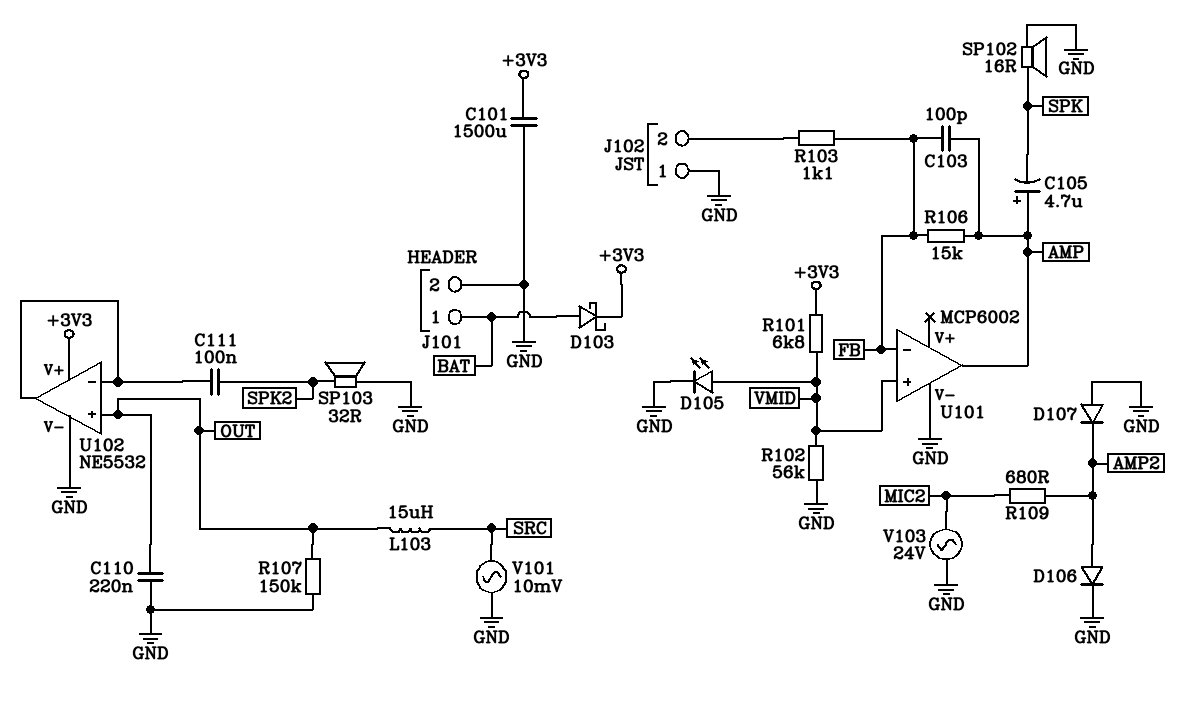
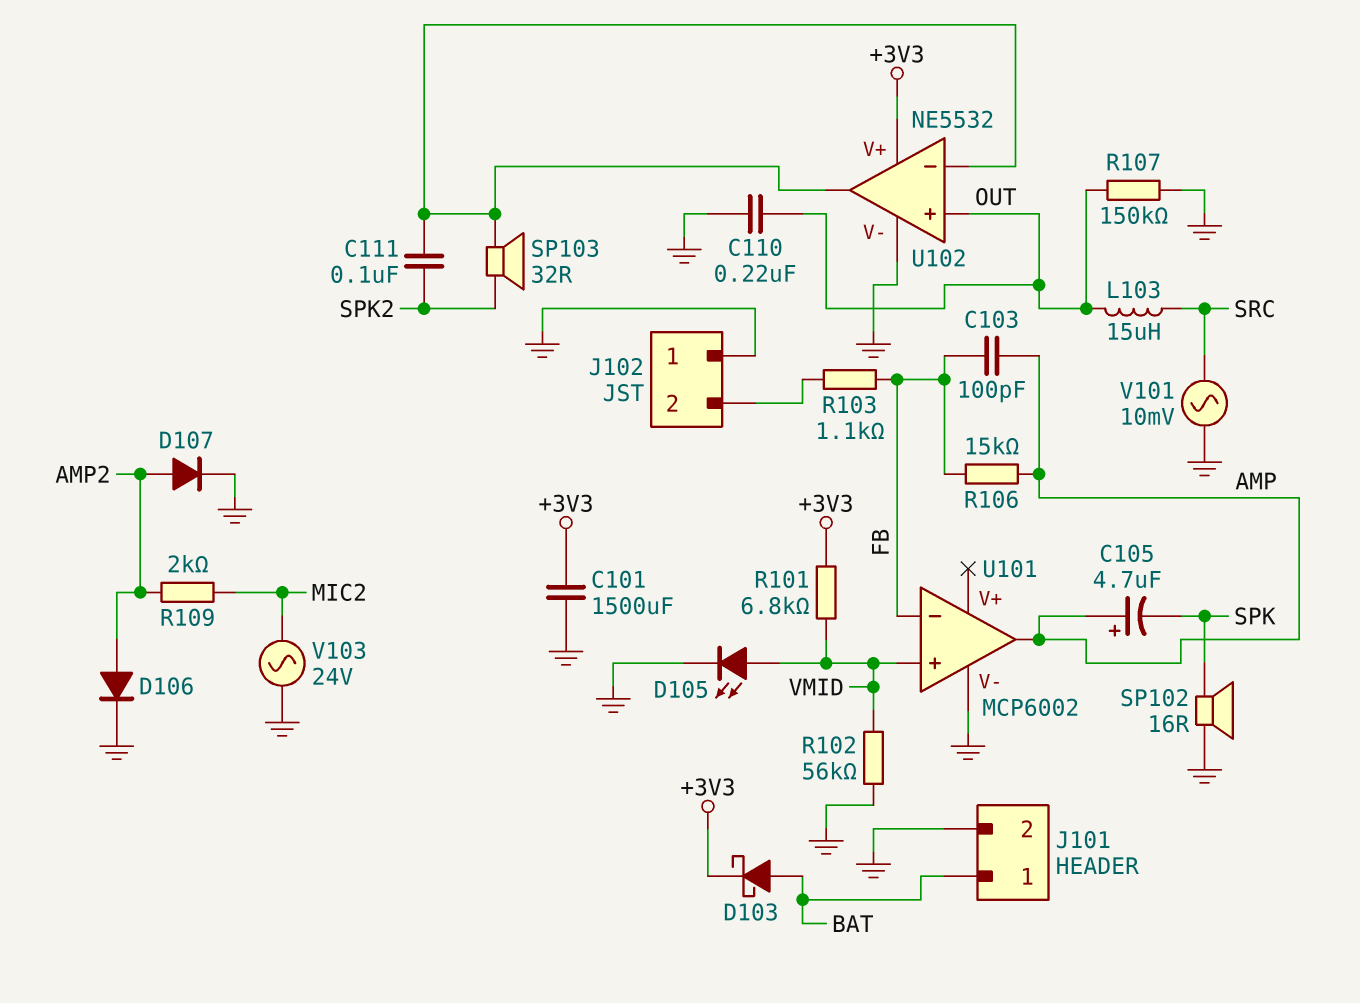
D107: diode (A GND, K AMP2) -> diode (A AMP2, K GND)
R109: 680 (AMP2, MIC2) -> 2k (AMP2, MIC2)
SP103: speaker 32R (GND, SPK2) -> speaker 32R (SPK2, U102/in-)

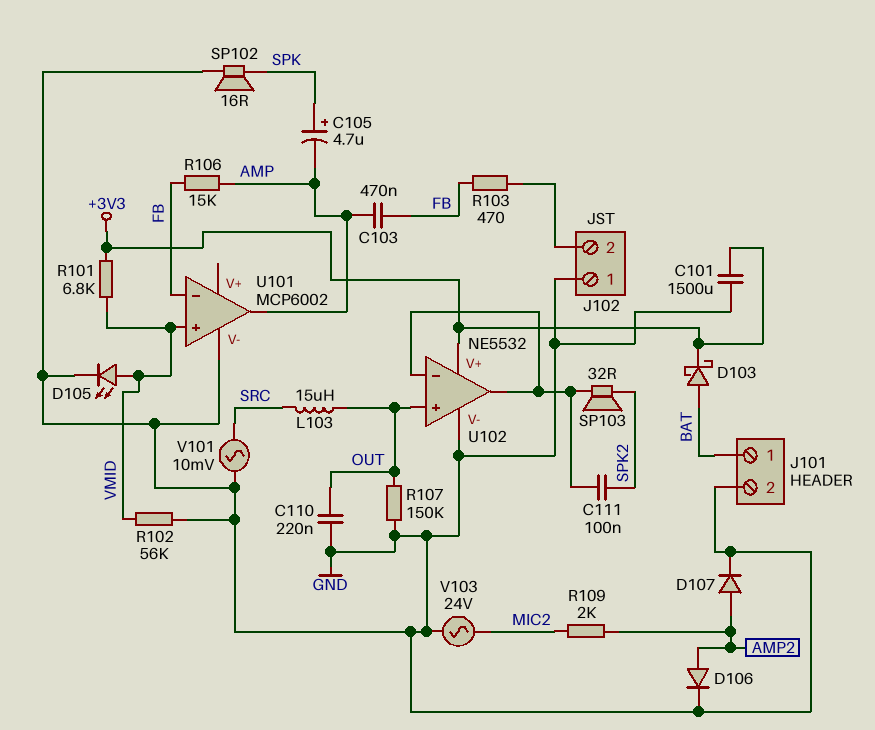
C103: 100pF (AMP, FB) -> 470nF (AMP, FB)
C105: 4.7uF (plus AMP, minus SPK) -> 4.7uF (plus SPK, minus AMP)
R103: 1.1k (FB, J102/2) -> 470 (FB, J102/2)

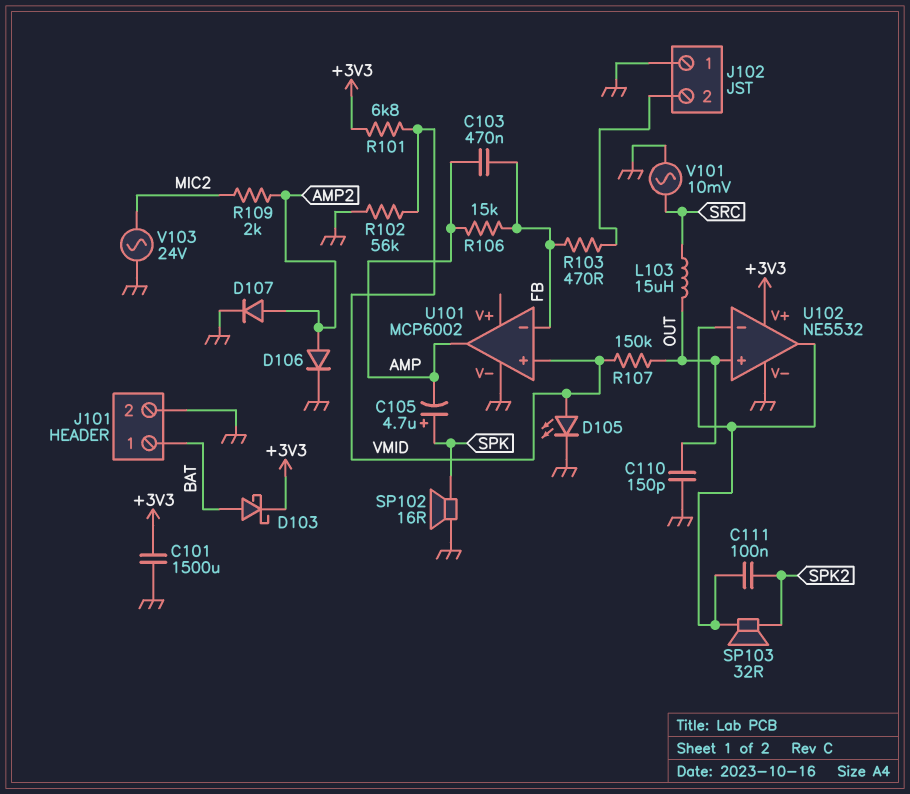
C110: 220nF (GND, OUT) -> 150pF (GND, OUT)
R107: 150k (GND, OUT) -> 150k (OUT, VMID)

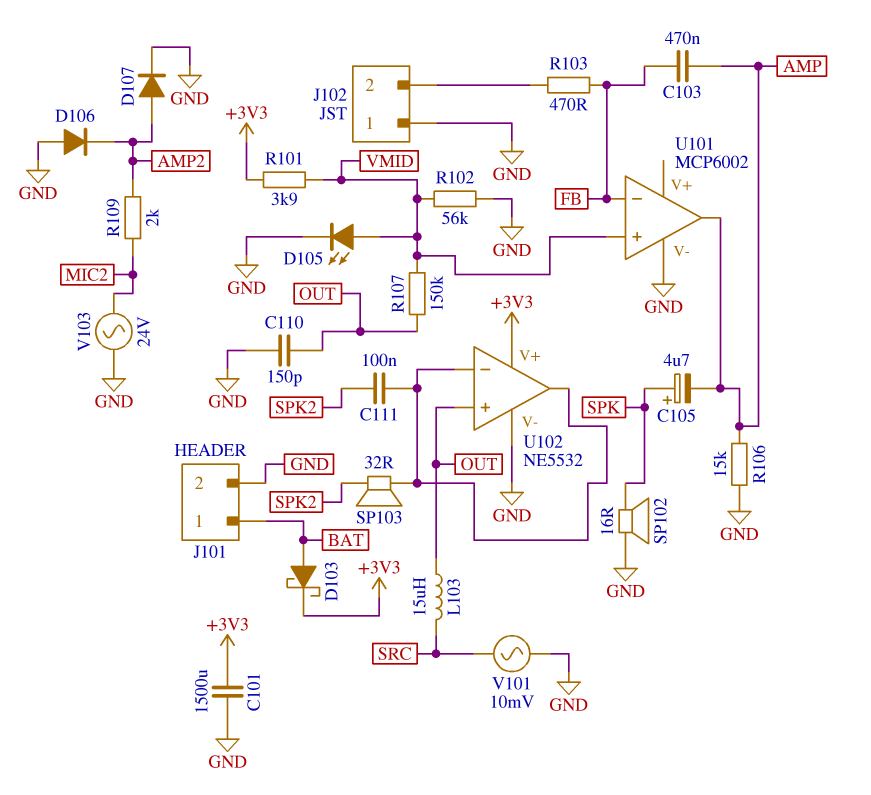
D106: diode (A AMP2, K GND) -> diode (A GND, K AMP2)
R101: 6.8k (+3V3, VMID) -> 3.9k (+3V3, VMID)
R106: 15k (AMP, FB) -> 15k (AMP, GND)

